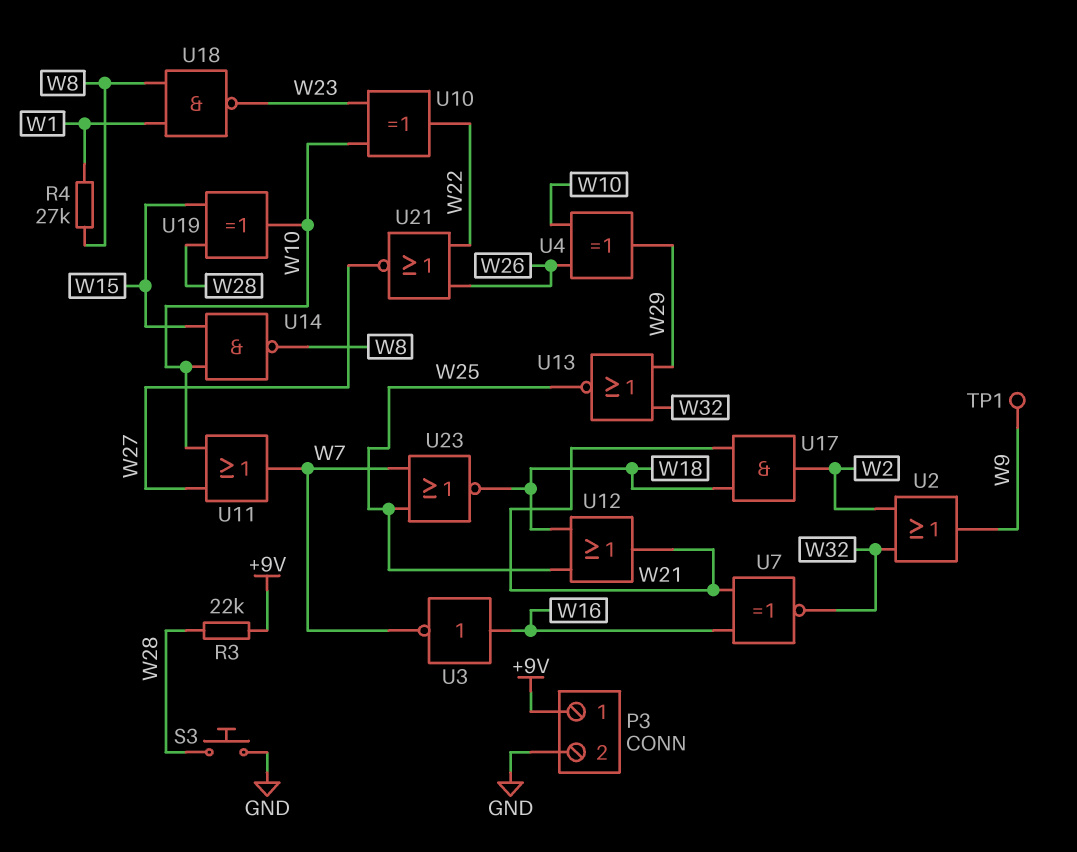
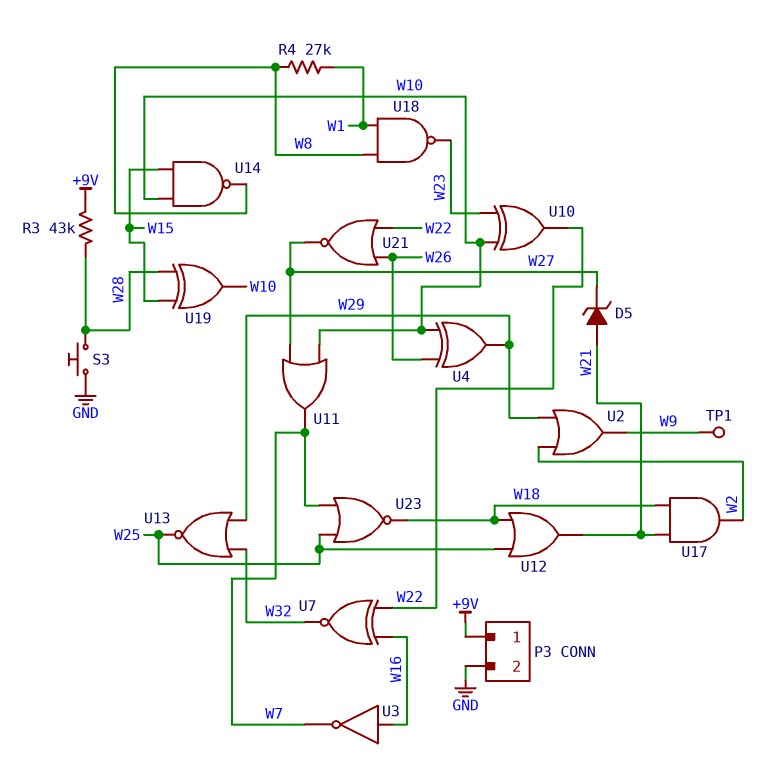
D5: none -> zener (A W21, K W27)
R3: 22k (+9V, W28) -> 43k (+9V, W28)
U2: OR (in W2, in W32, out W9) -> OR (in W2, in W29, out W9)
U7: XNOR (in W16, in W21, out W32) -> XNOR (in W16, in W22, out W32)

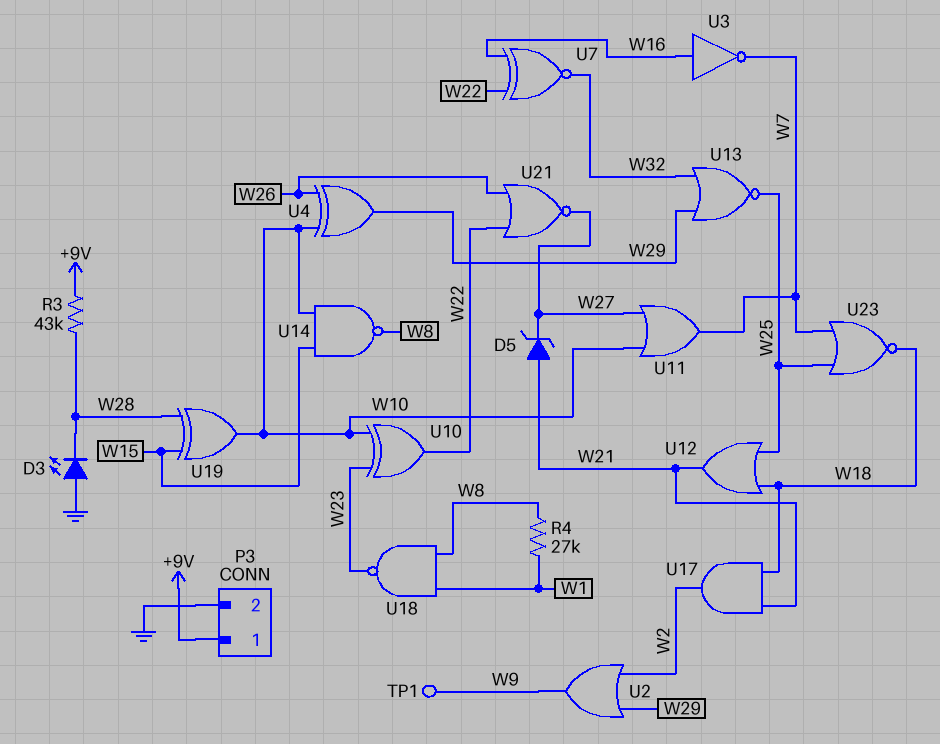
D3: none -> LED (A GND, K W28)
S3: button (GND, W28) -> none

